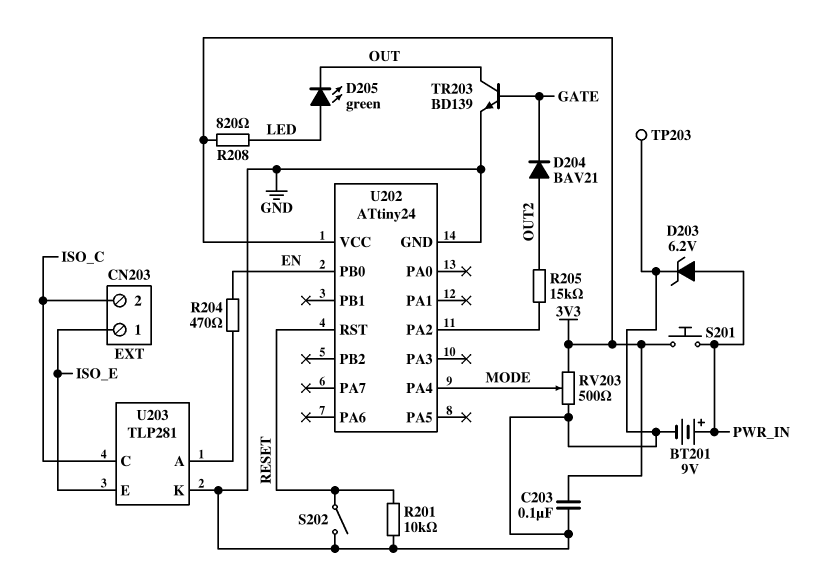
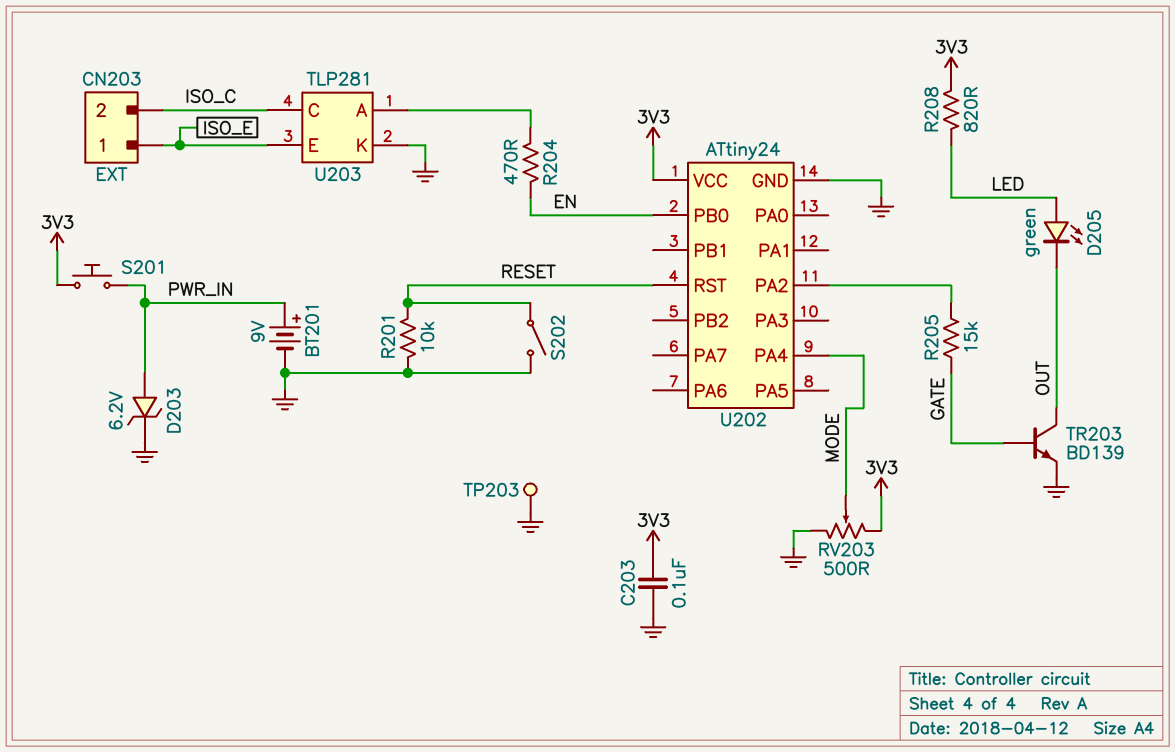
D204: diode BAV21 (A OUT2, K GATE) -> none
R205: 15k (OUT2, U202/PA2) -> 15k (GATE, U202/PA2)

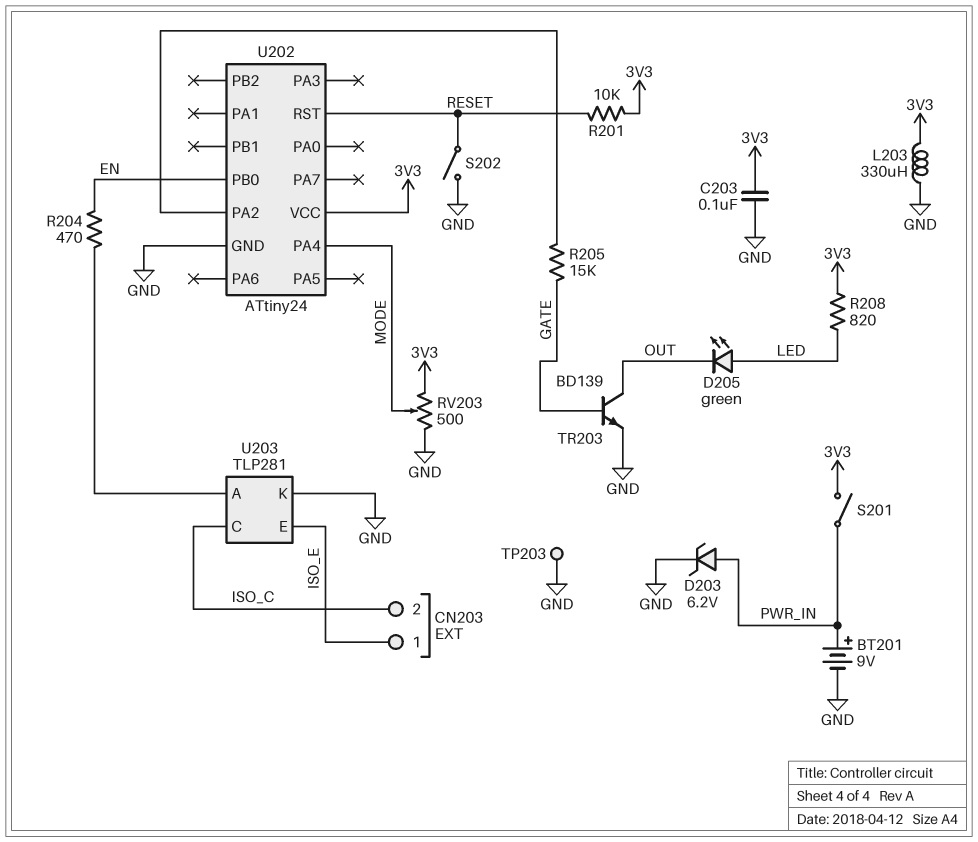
L203: none -> 330uH (3V3, GND)
R201: 10k (GND, RESET) -> 10k (3V3, RESET)
S201: button (3V3, PWR_IN) -> switch (3V3, PWR_IN)

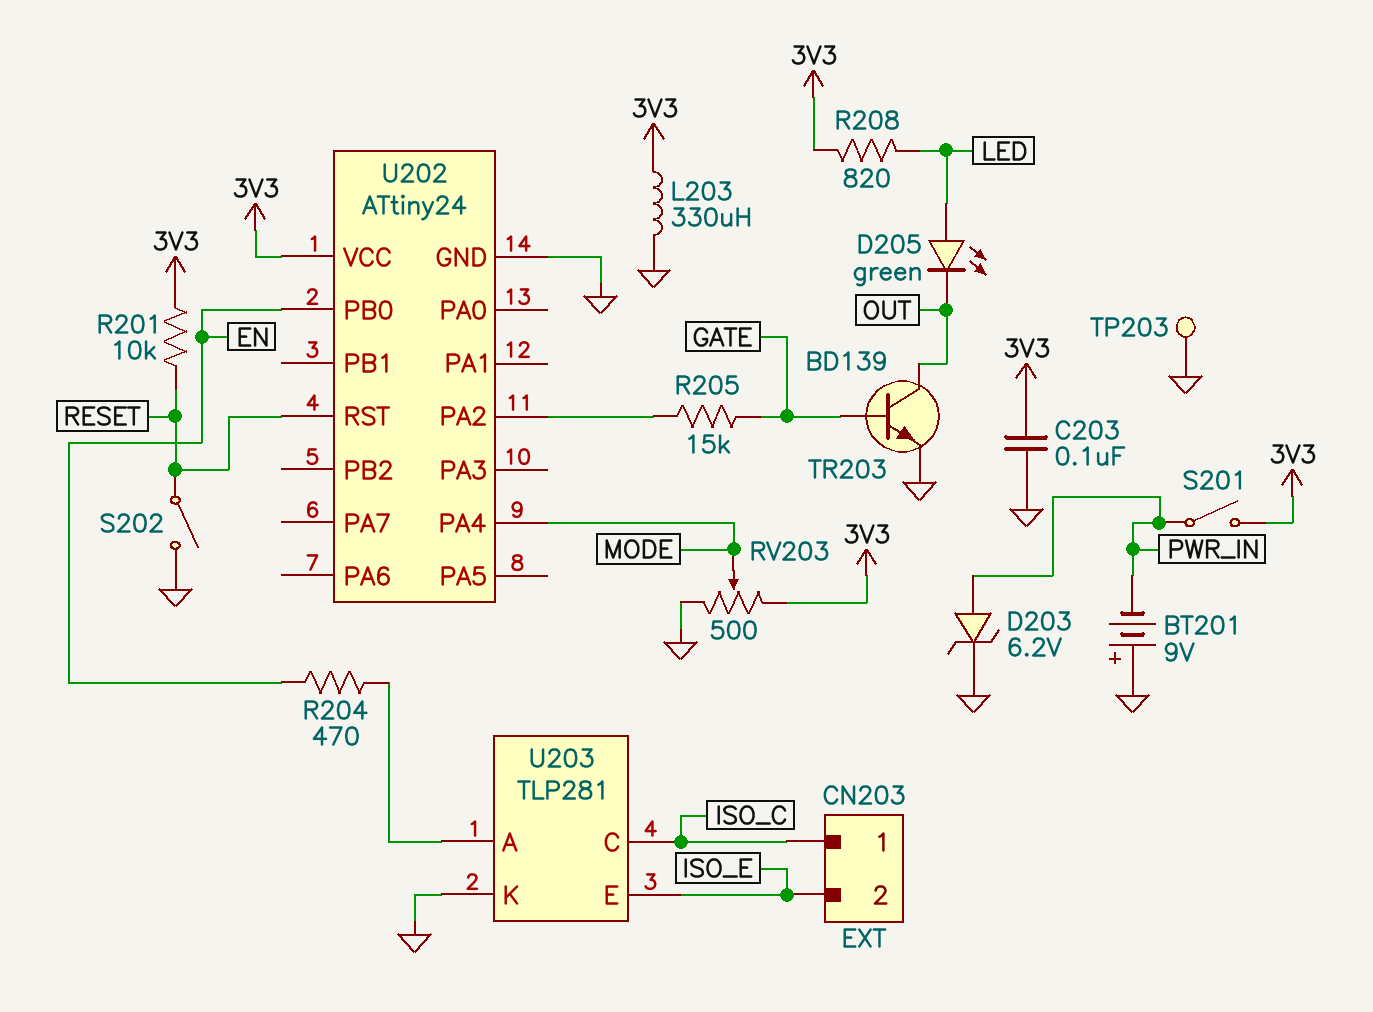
BT201: 9V (plus PWR_IN, minus GND) -> 9V (plus GND, minus PWR_IN)
CN203 pin 1: ISO_E -> ISO_C
CN203 pin 2: ISO_C -> ISO_E

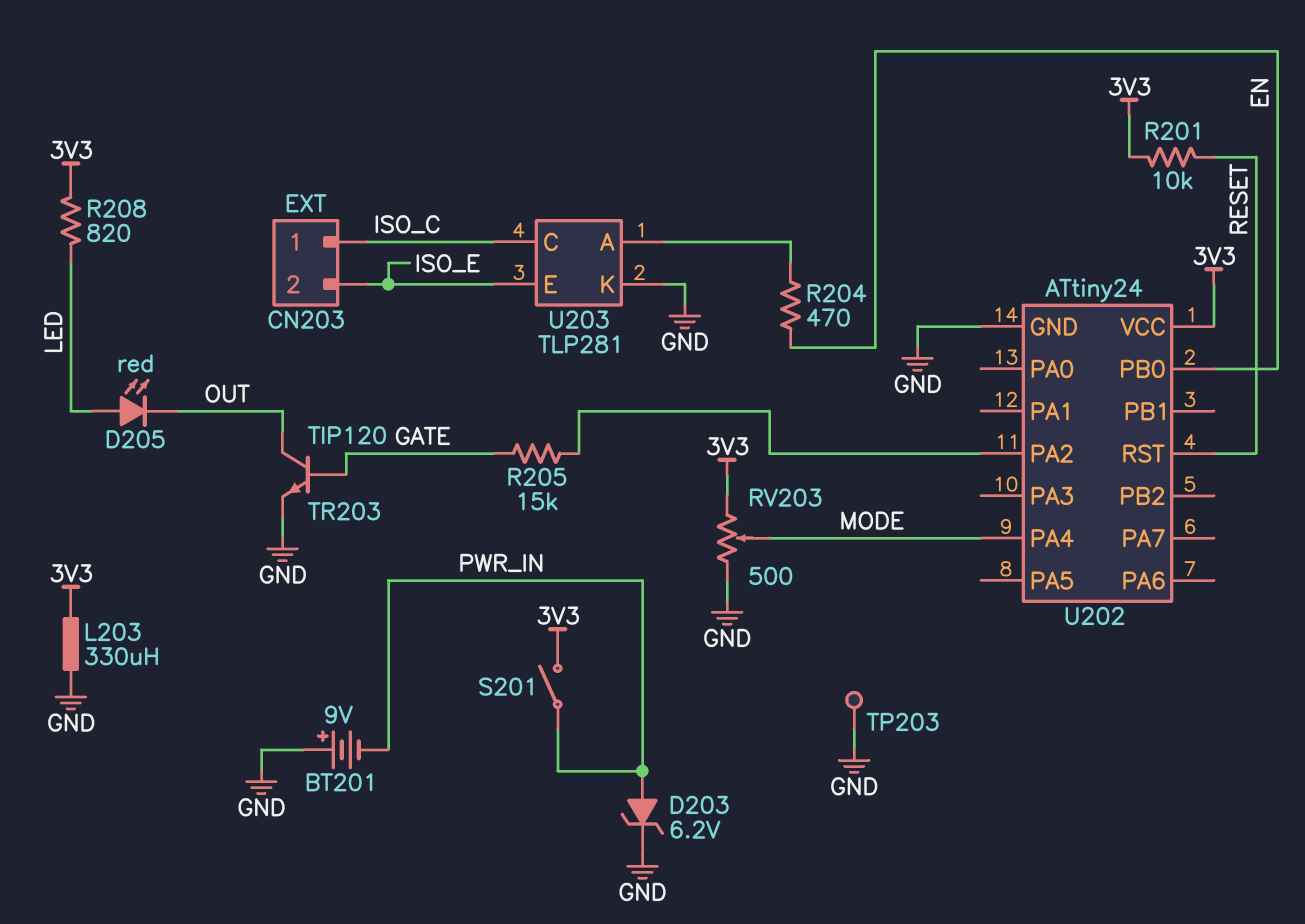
C203: 100nF (3V3, GND) -> none
D205: LED green (A LED, K OUT) -> LED red (A LED, K OUT)
S202: switch (GND, RESET) -> none
TR203: NPN BD139 (B GATE, C OUT, E GND) -> NPN TIP120 (B GATE, C OUT, E GND)

